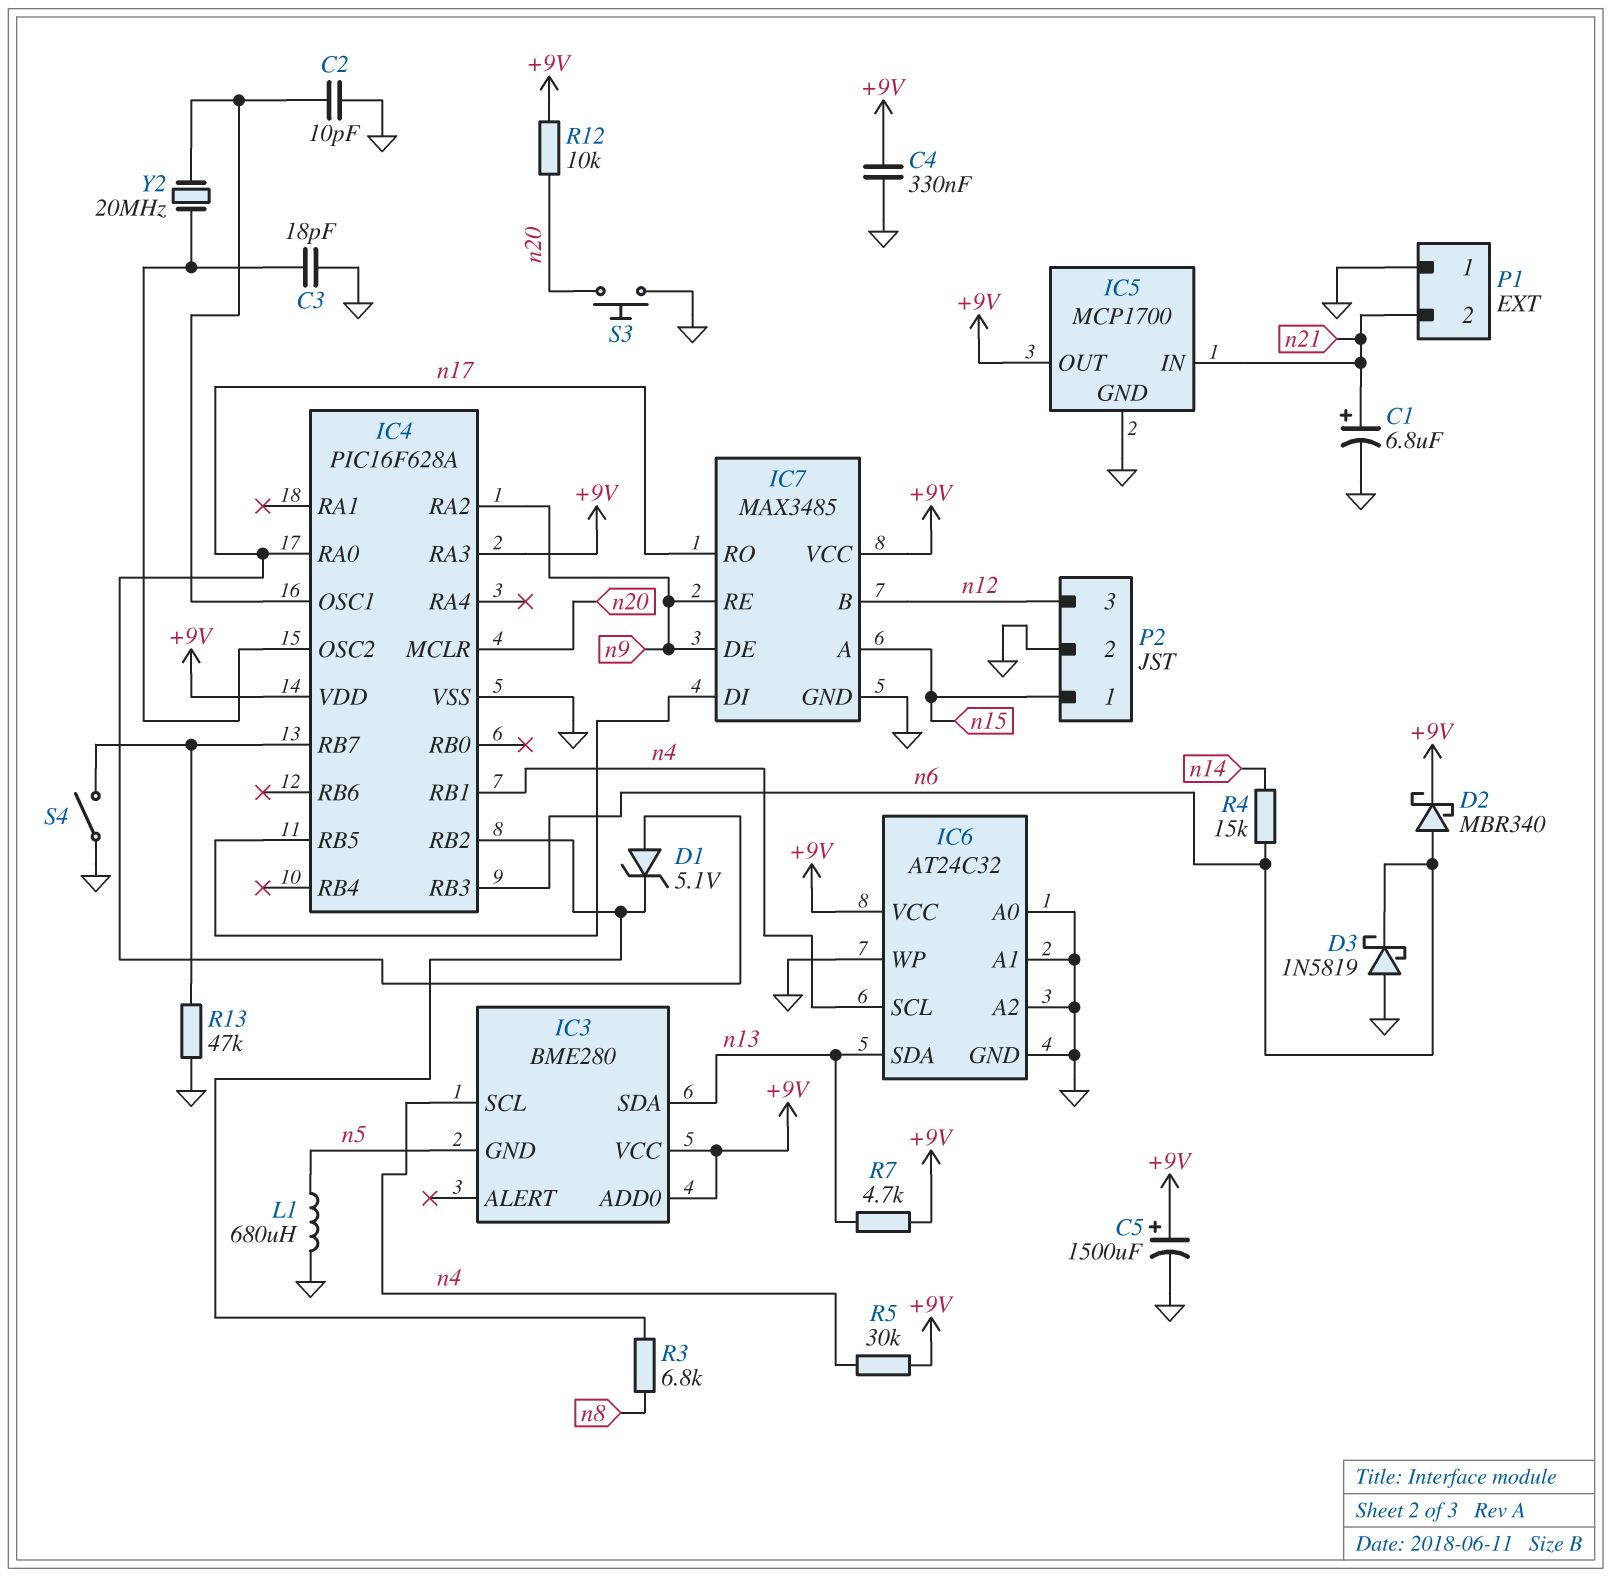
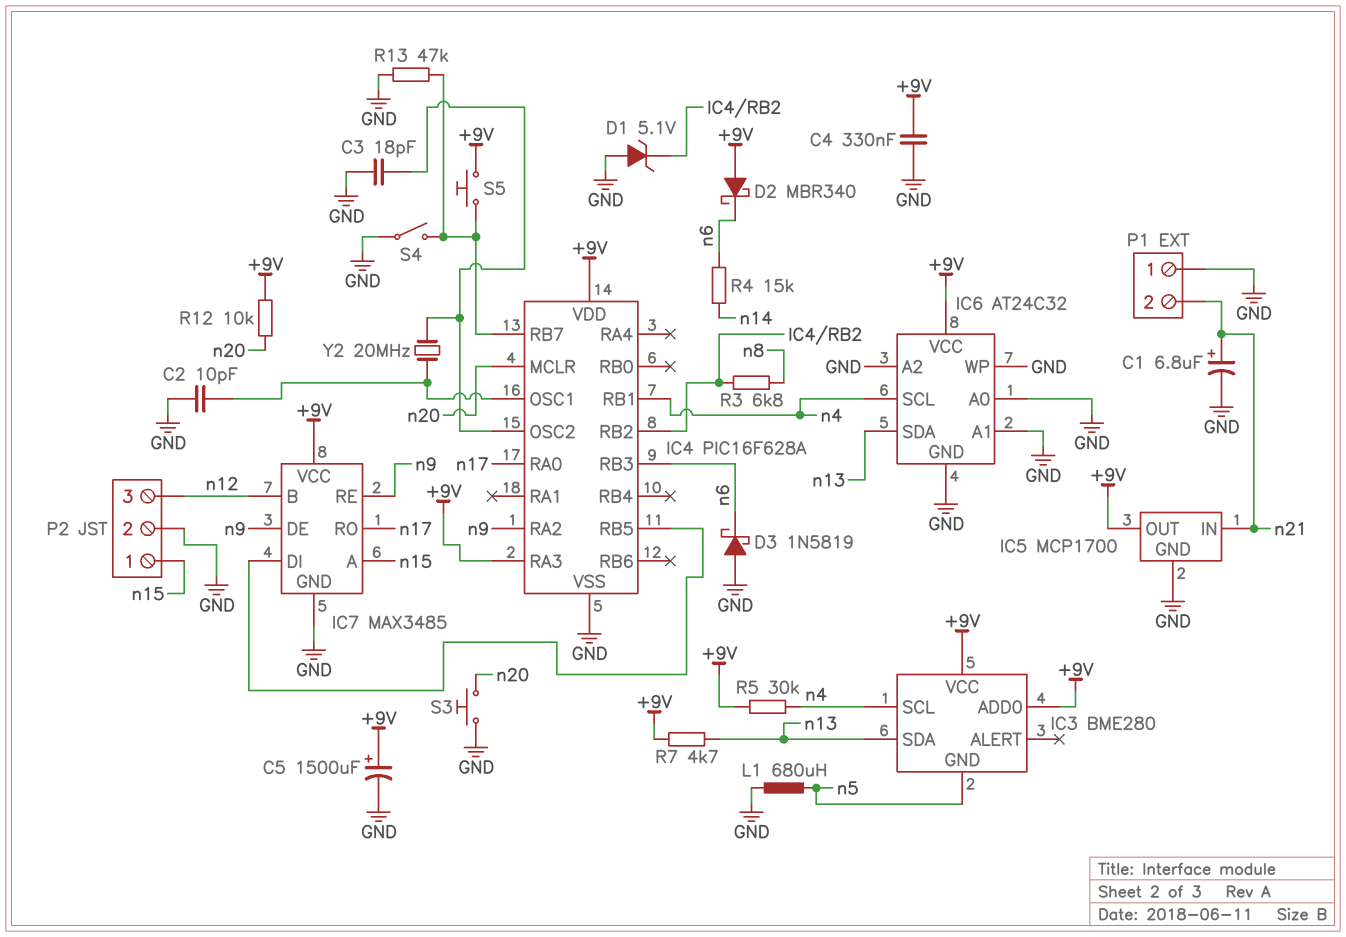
D1: zener 5.1V (A n17, K IC4/RB2) -> zener 5.1V (A GND, K IC4/RB2)
D2: schottky MBR340 (A n6, K +9V) -> schottky MBR340 (A +9V, K n6)
S5: none -> button (+9V, IC4/RB7)

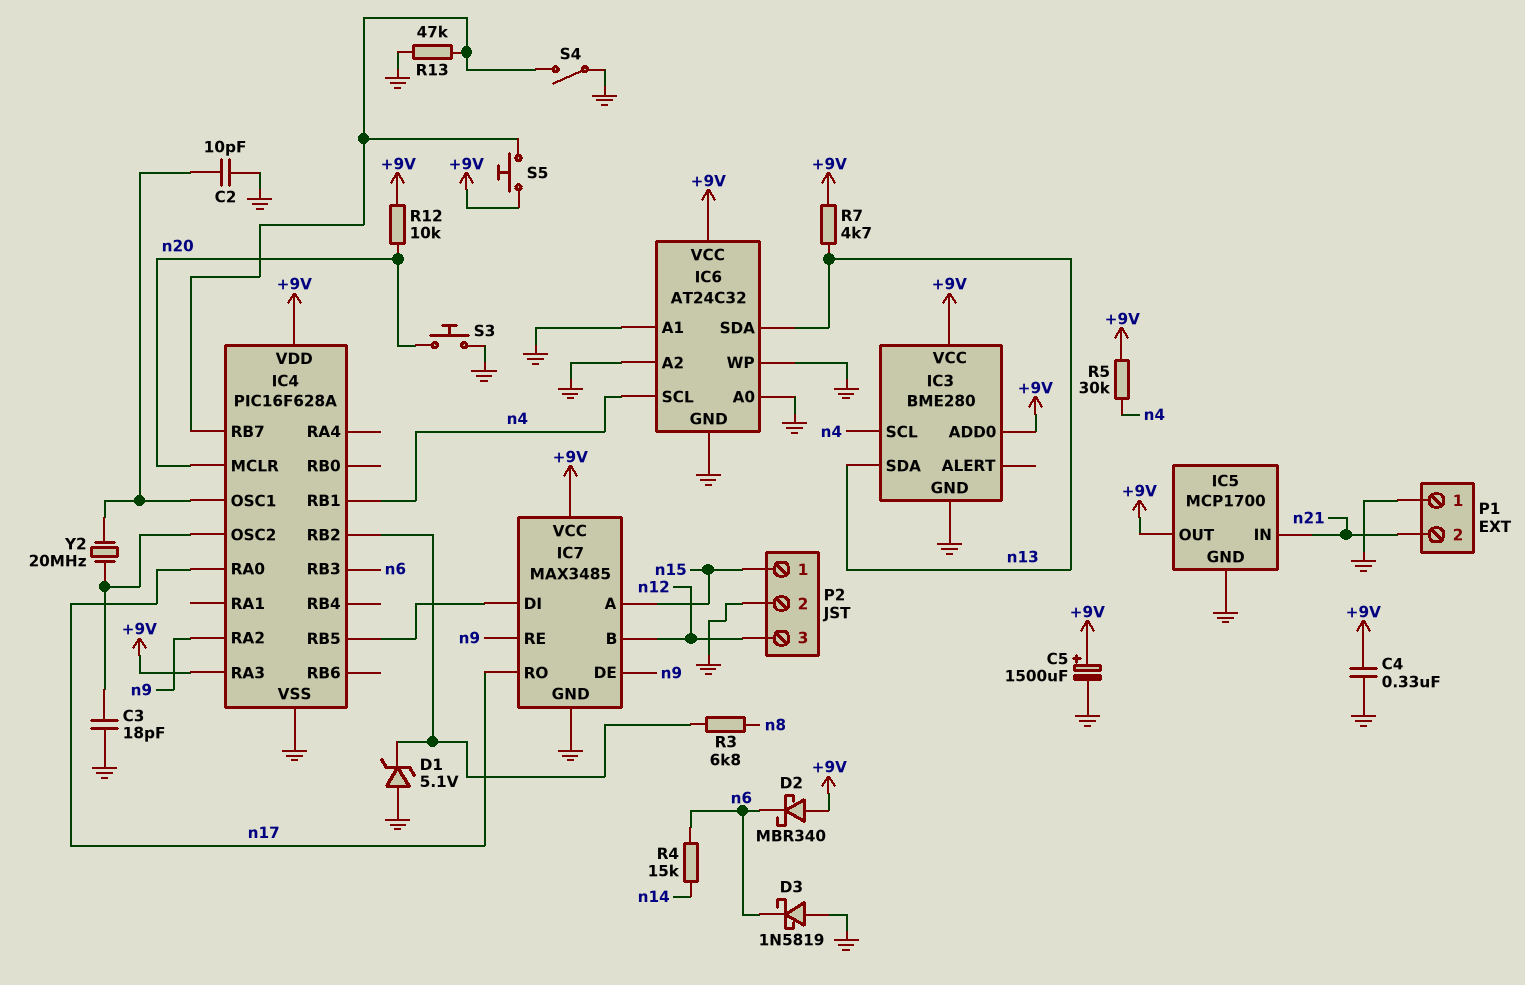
C1: 6.8uF (plus n21, minus GND) -> none
IC3 pin GND: n5 -> GND
L1: 680uH (GND, n5) -> none

